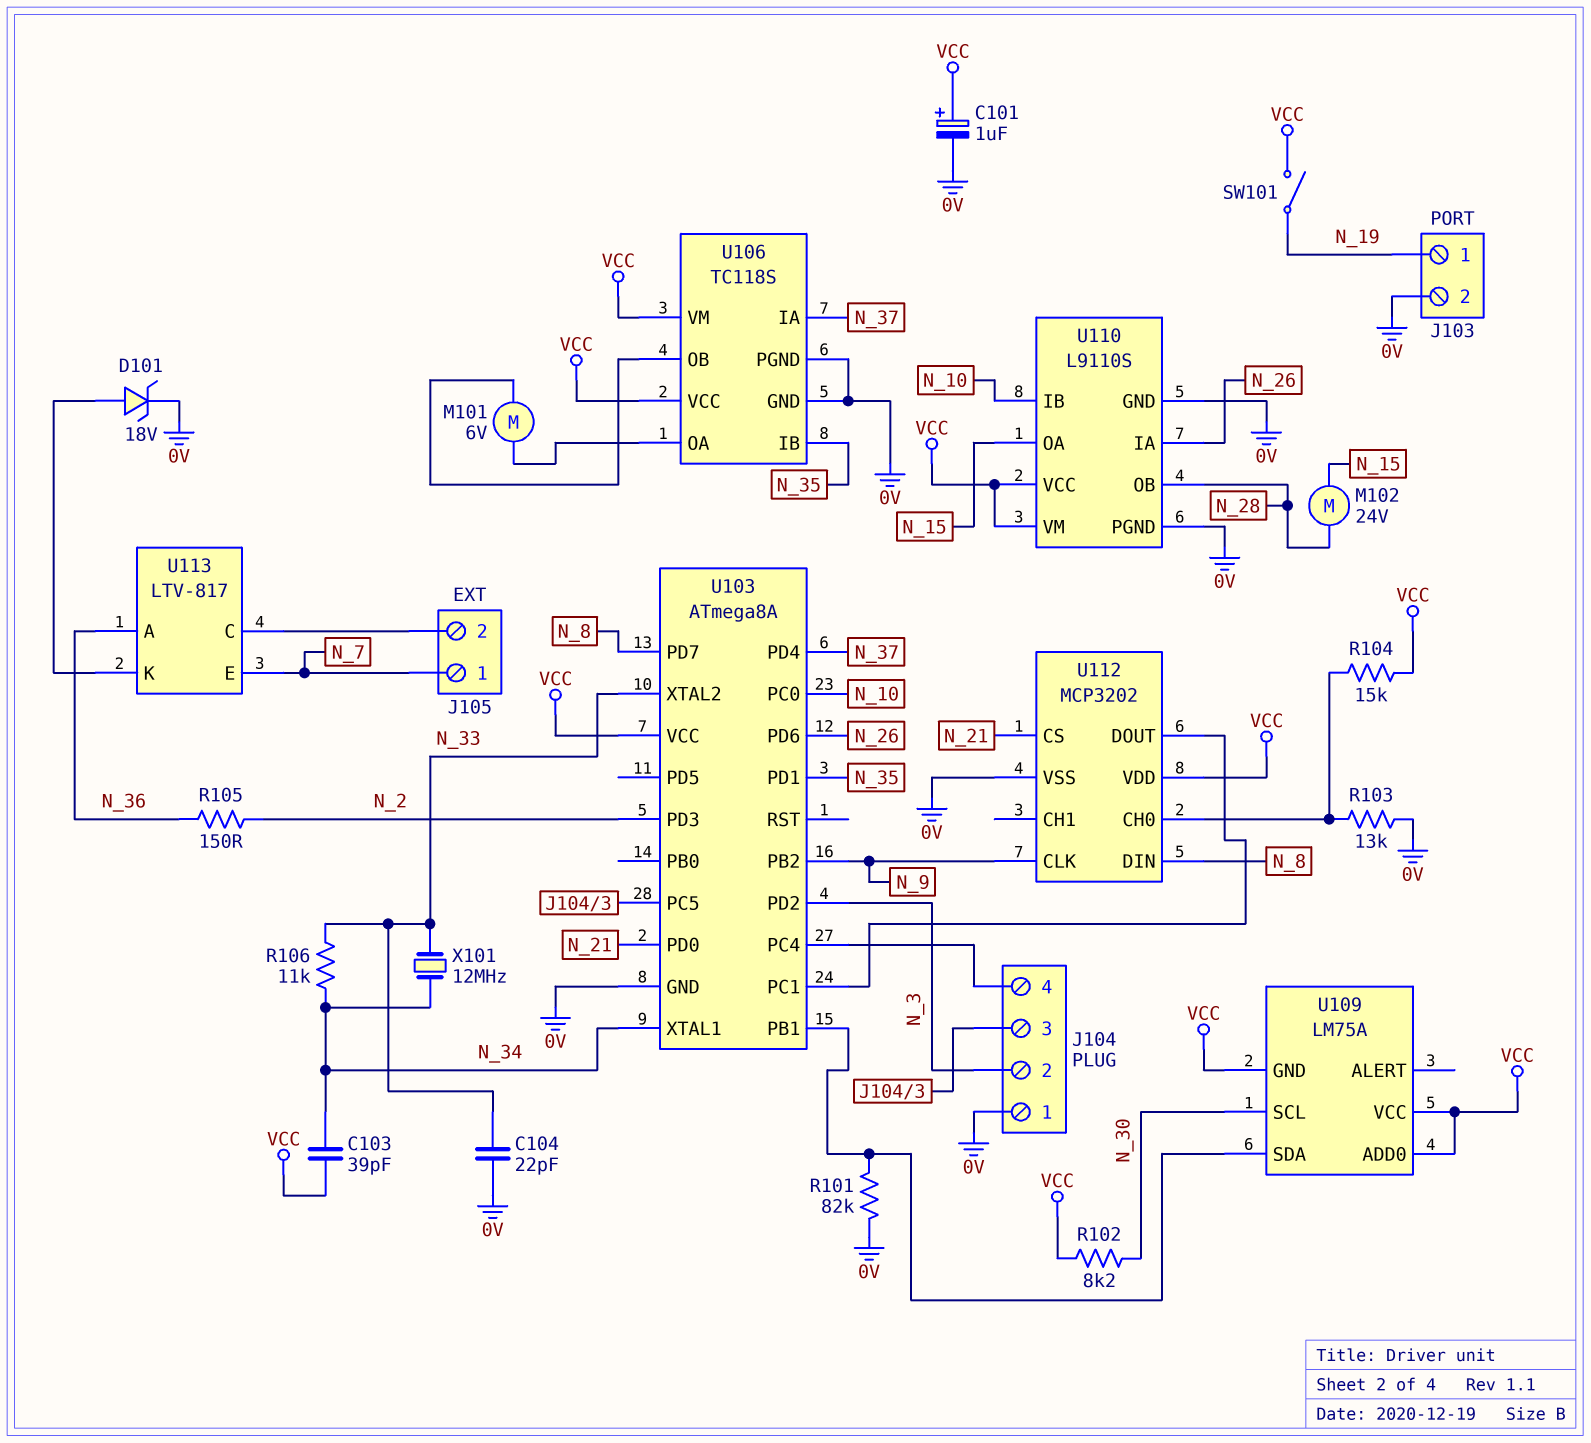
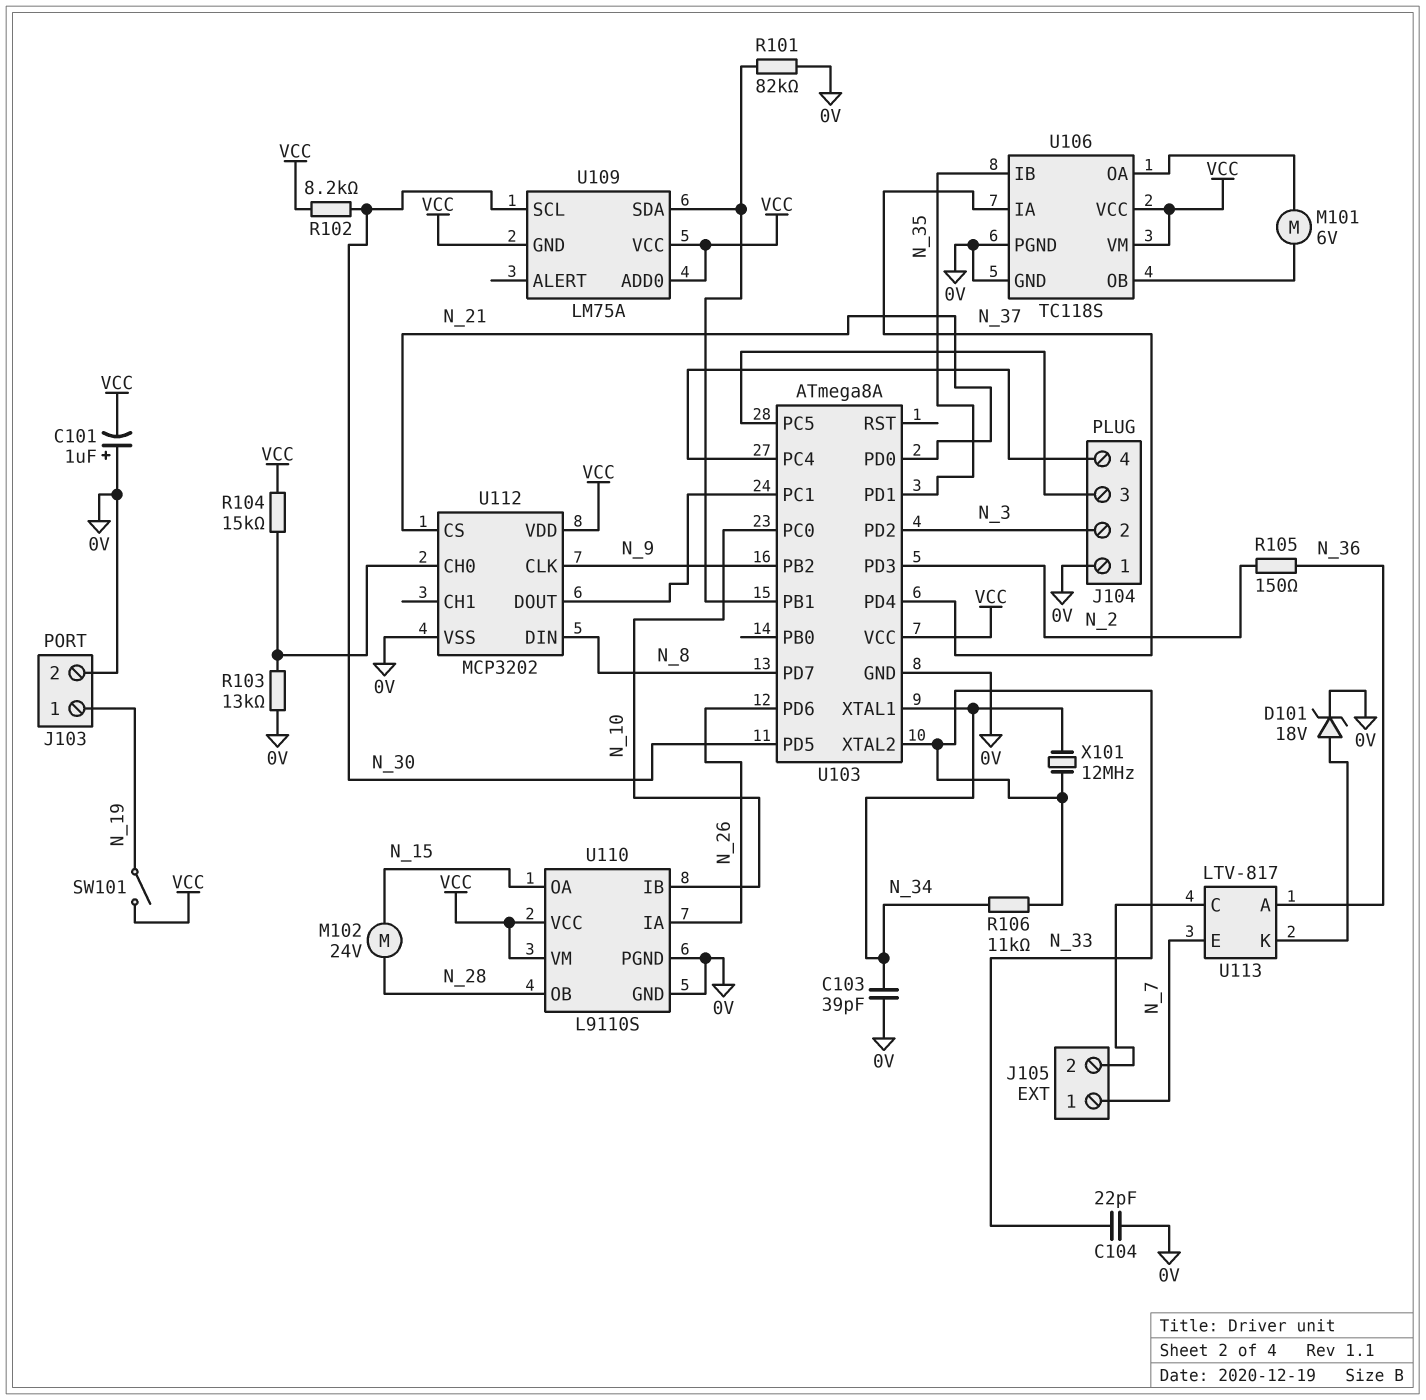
C101: 1uF (plus VCC, minus 0V) -> 1uF (plus 0V, minus VCC)
C103: 39pF (N_34, VCC) -> 39pF (0V, N_34)
U103 pin PD5: none -> N_30

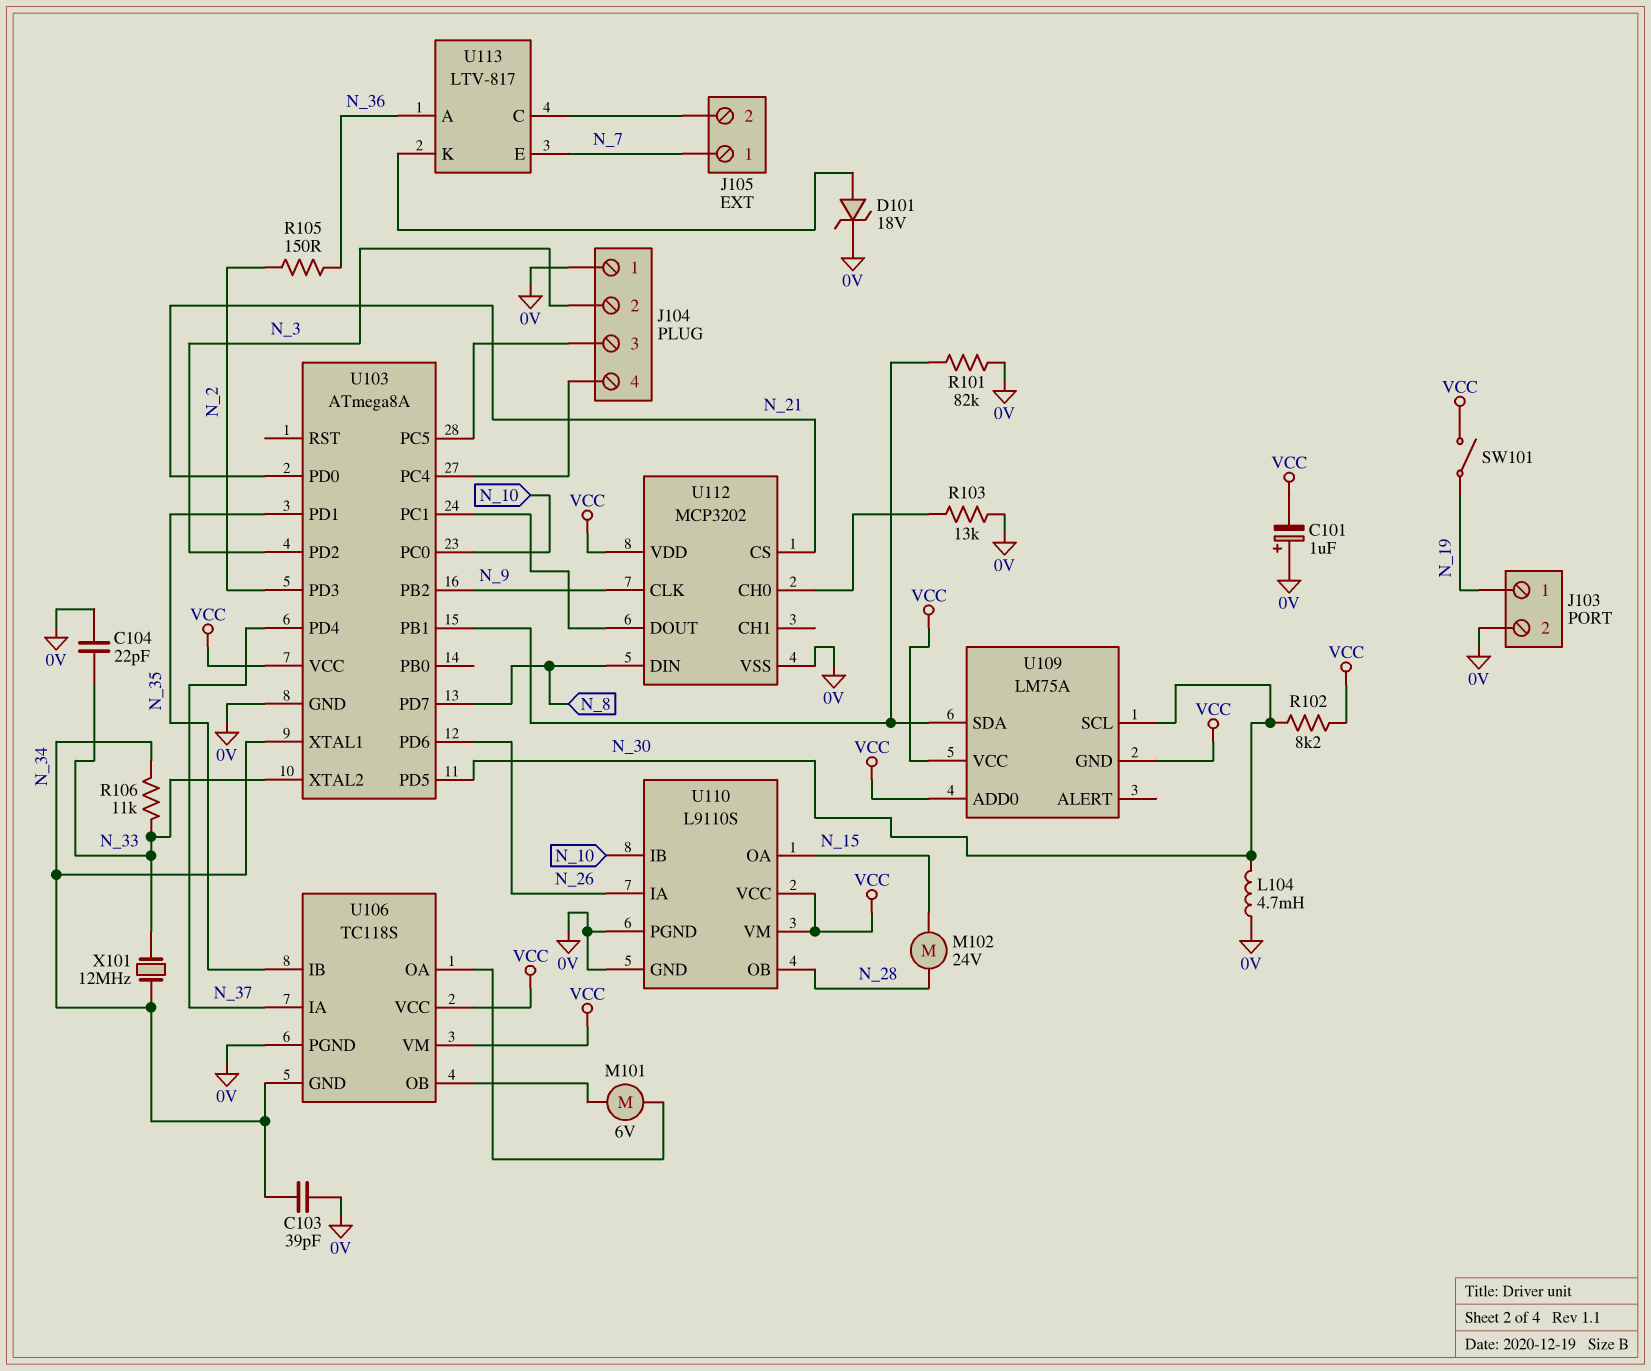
L104: none -> 4.7mH (0V, N_30)
R104: 15k (U112/CH0, VCC) -> none
U106 pin GND: 0V -> N_34

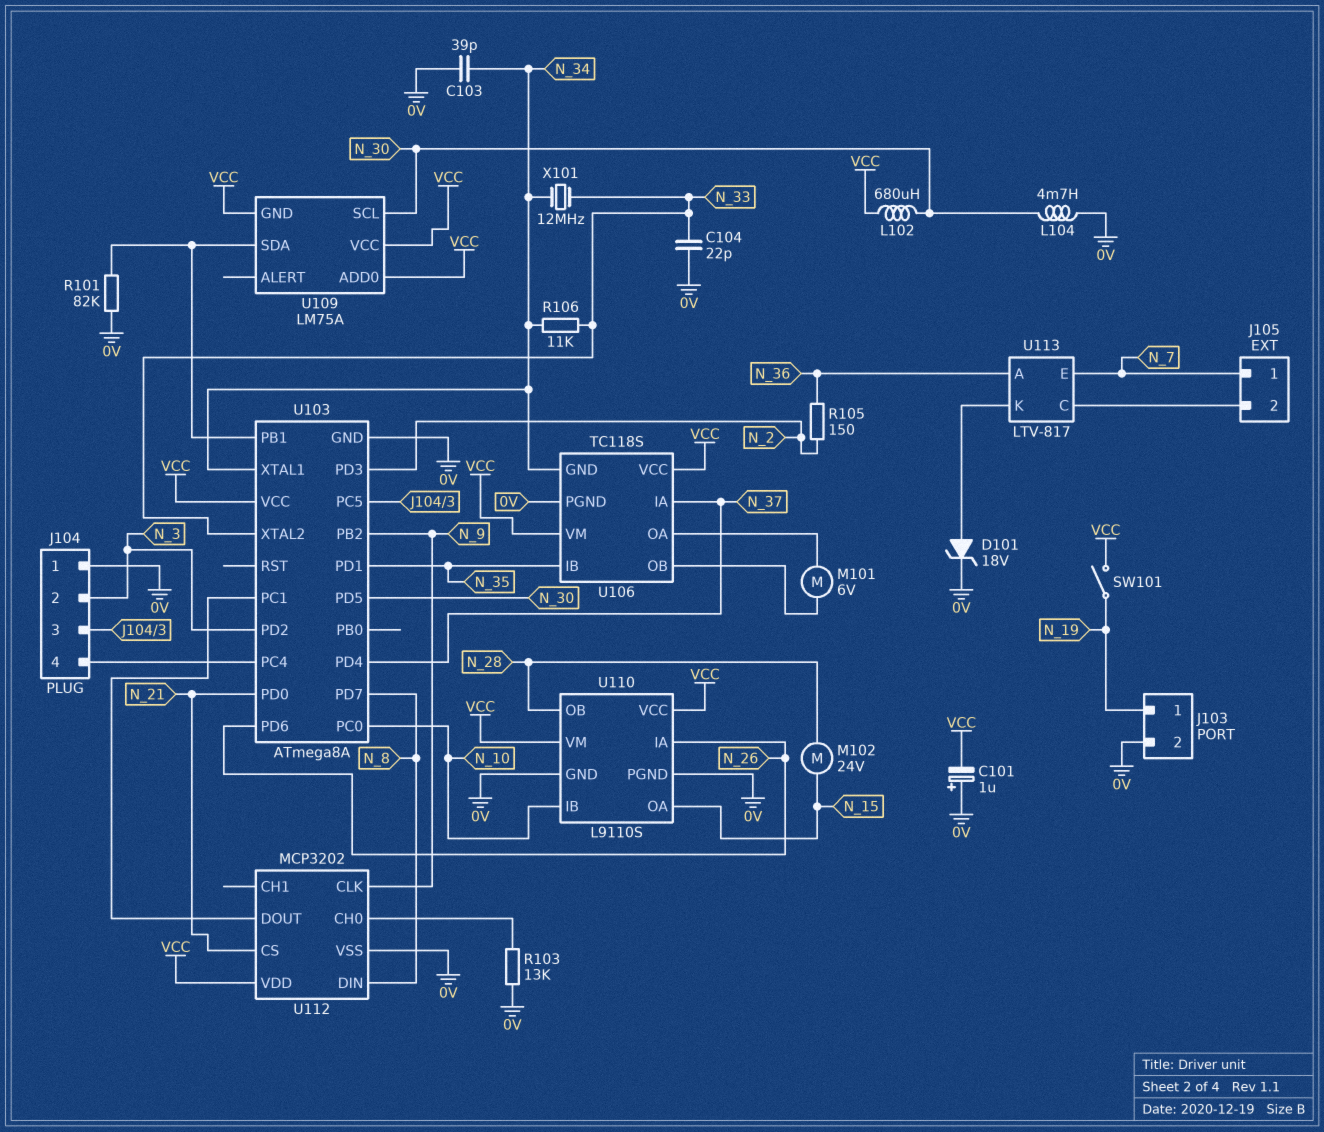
L102: none -> 680uH (N_30, VCC)
R102: 8.2k (N_30, VCC) -> none

